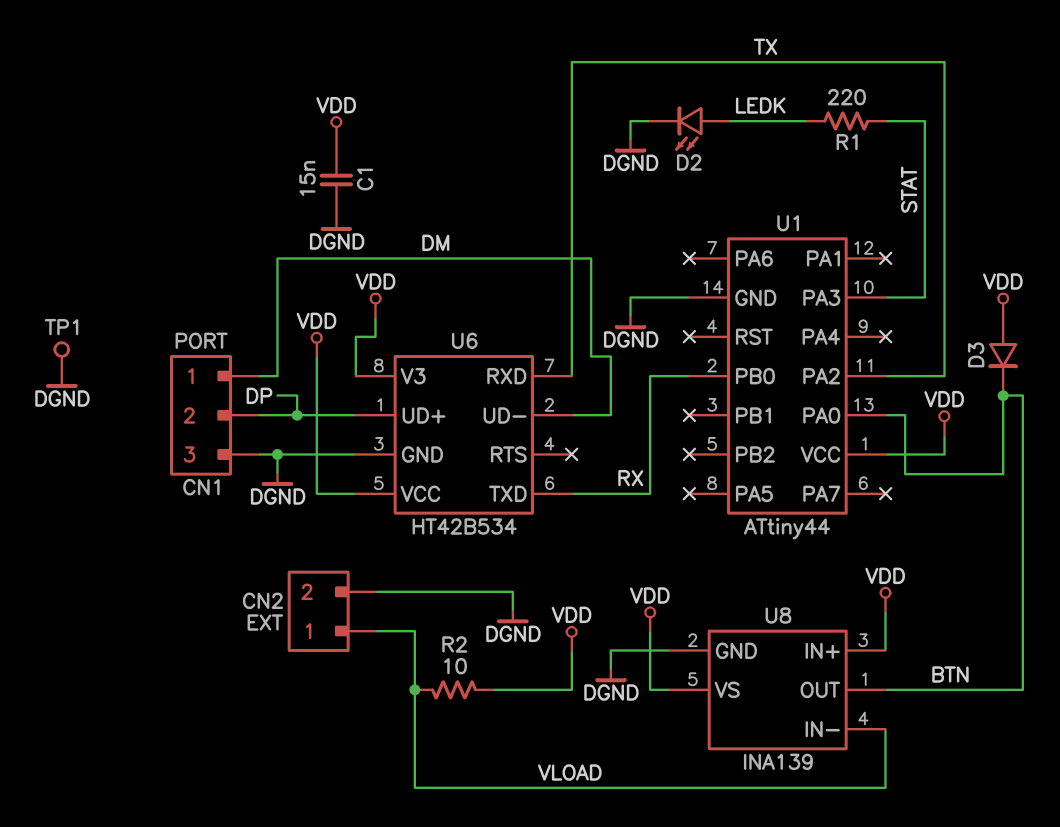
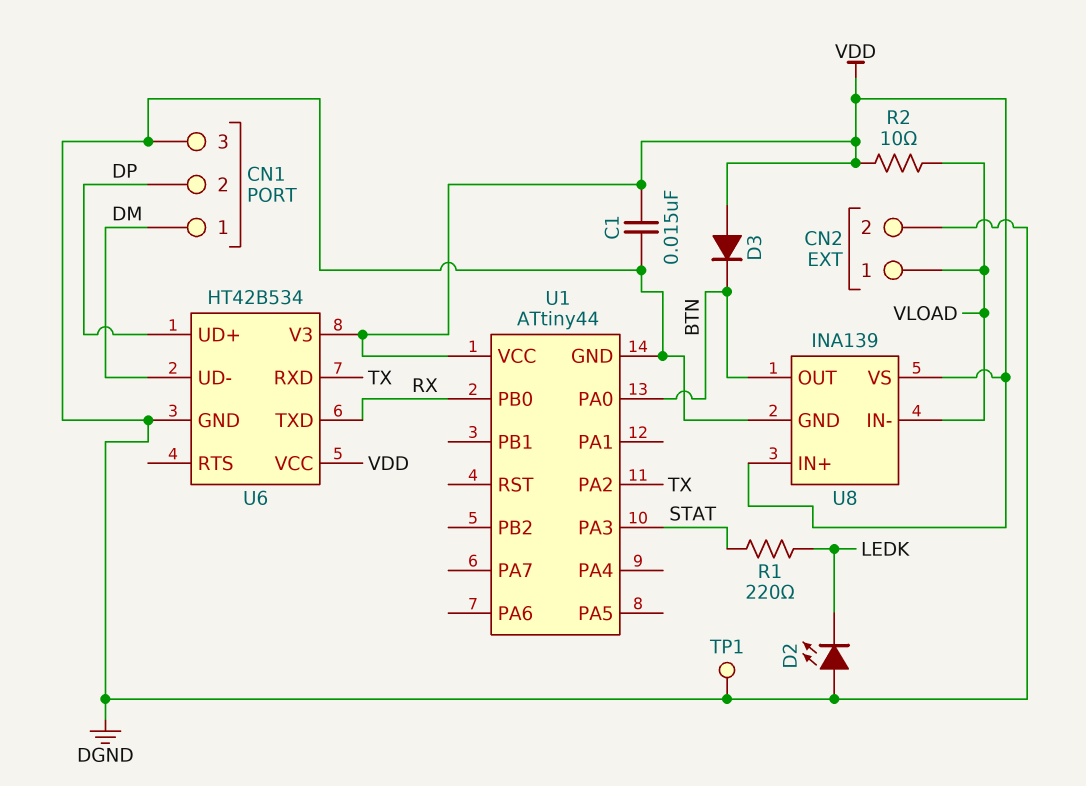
D2: LED (A LEDK, K DGND) -> LED (A DGND, K LEDK)

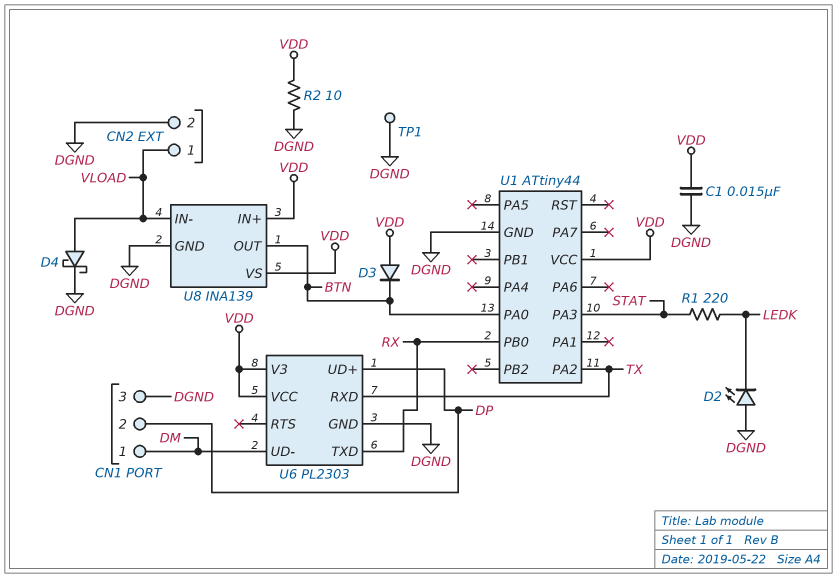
D4: none -> schottky (A VLOAD, K DGND)
R2: 10 (VDD, VLOAD) -> 10 (DGND, VDD)
U6: HT42B534 -> PL2303

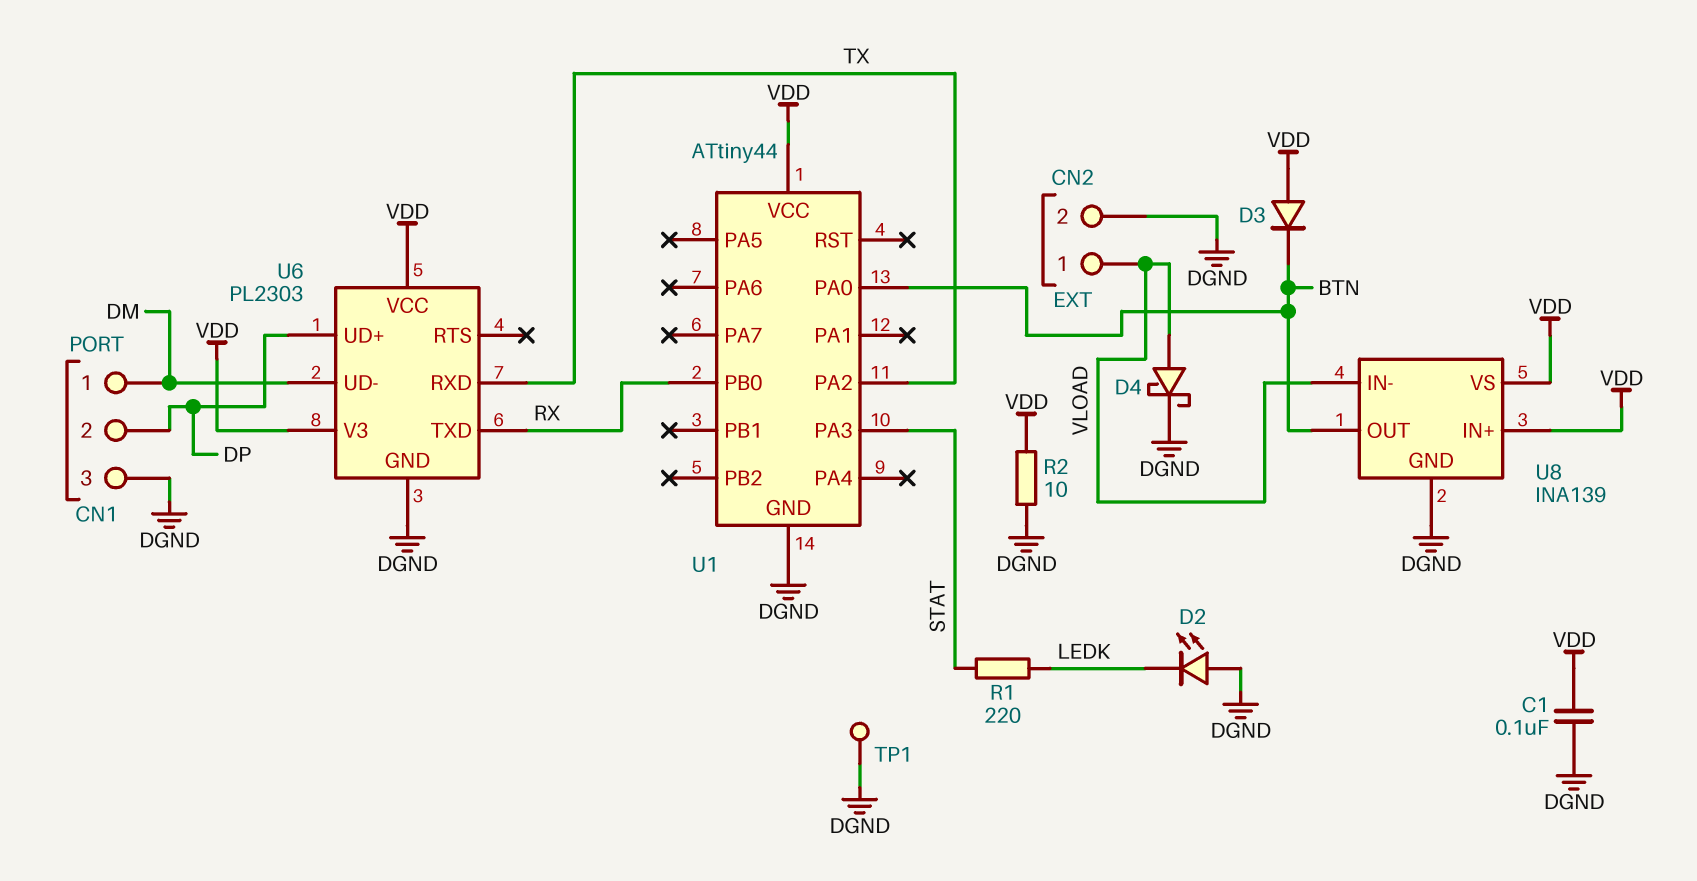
C1: 15nF (DGND, VDD) -> 100nF (DGND, VDD)

